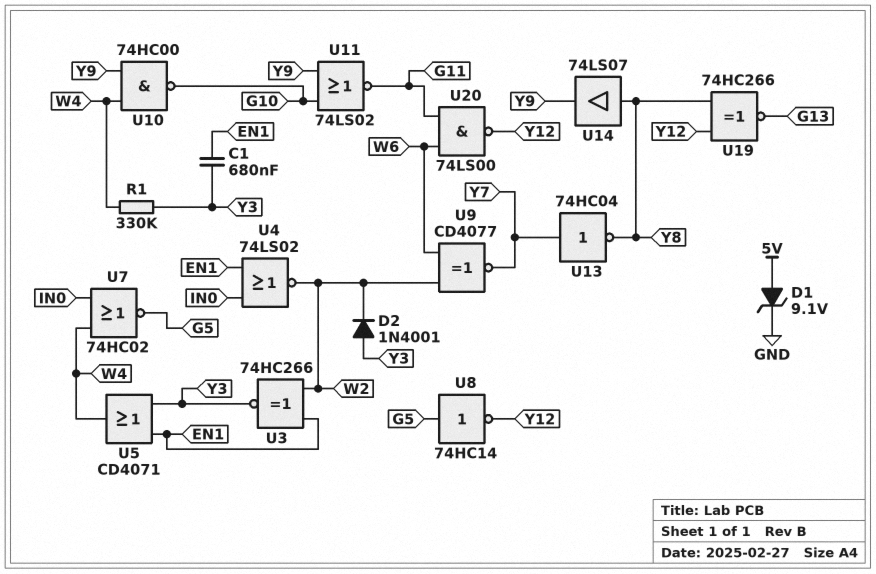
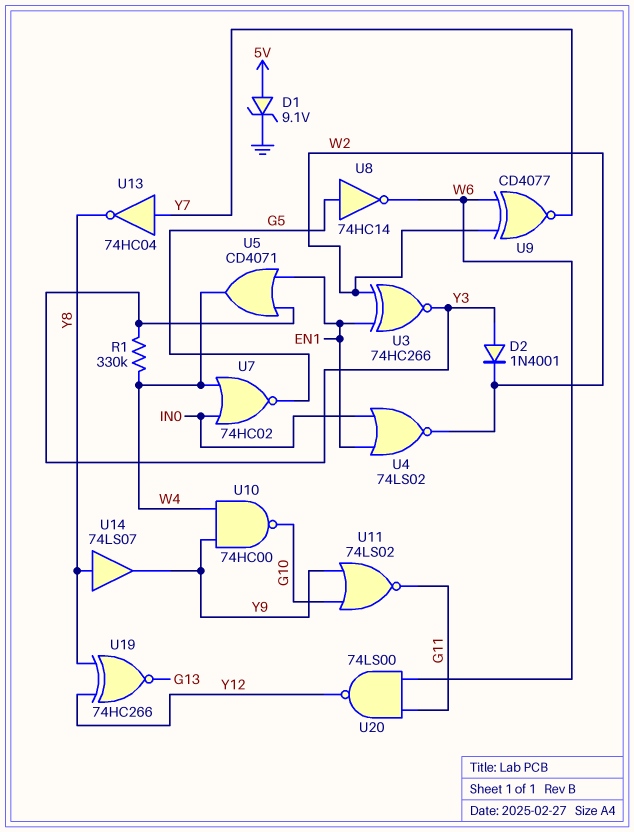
C1: 680nF (EN1, Y3) -> none
U8: NOT 74HC14 (in G5, out Y12) -> NOT 74HC14 (in G5, out W6)

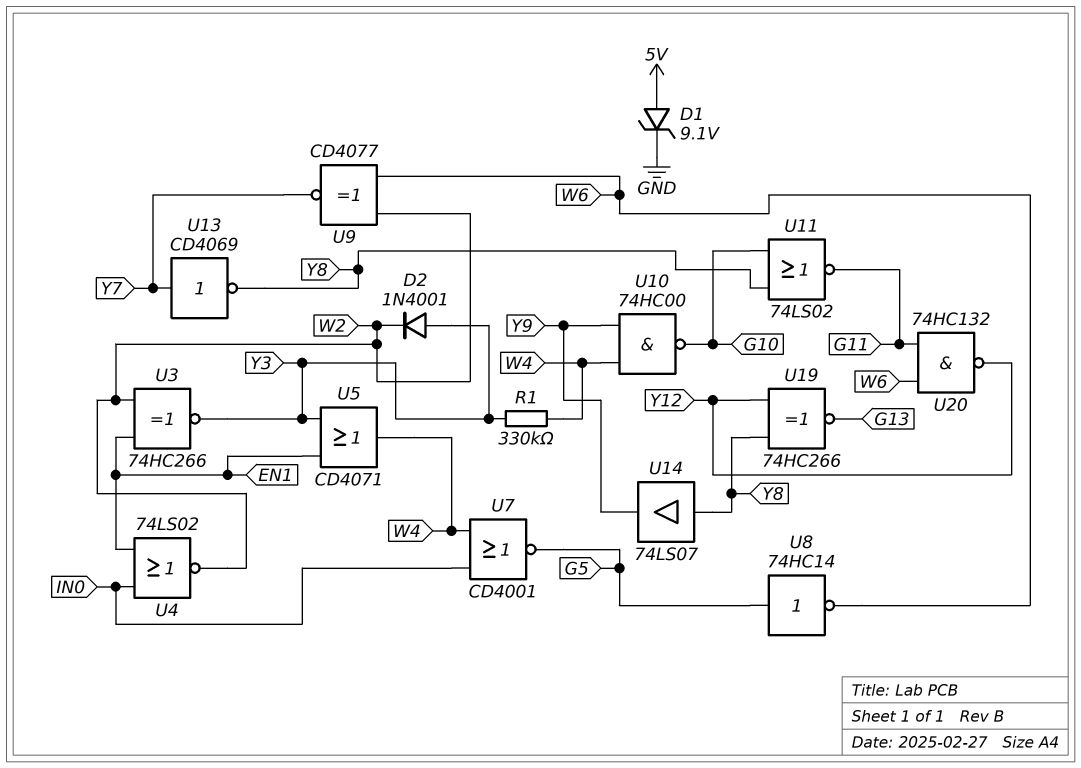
U7: NOR 74HC02 (in IN0, in W4, out G5) -> NOR CD4001 (in IN0, in W4, out G5)
U11: NOR 74LS02 (in G10, in Y9, out G11) -> NOR 74LS02 (in G10, in Y8, out G11)
U13: NOT 74HC04 (in Y7, out Y8) -> NOT CD4069 (in Y7, out Y8)
U20: NAND 74LS00 (in G11, in W6, out Y12) -> NAND 74HC132 (in G11, in W6, out Y12)

